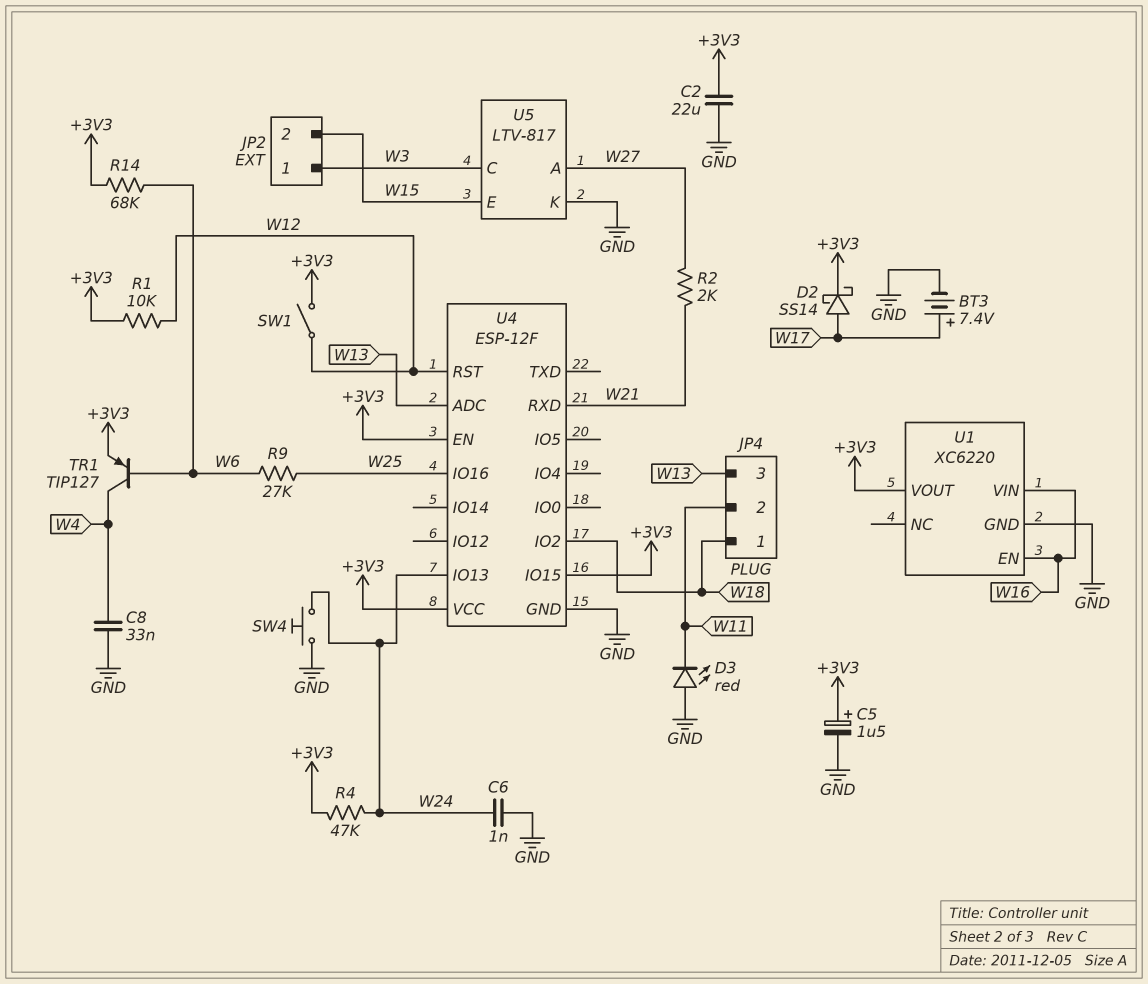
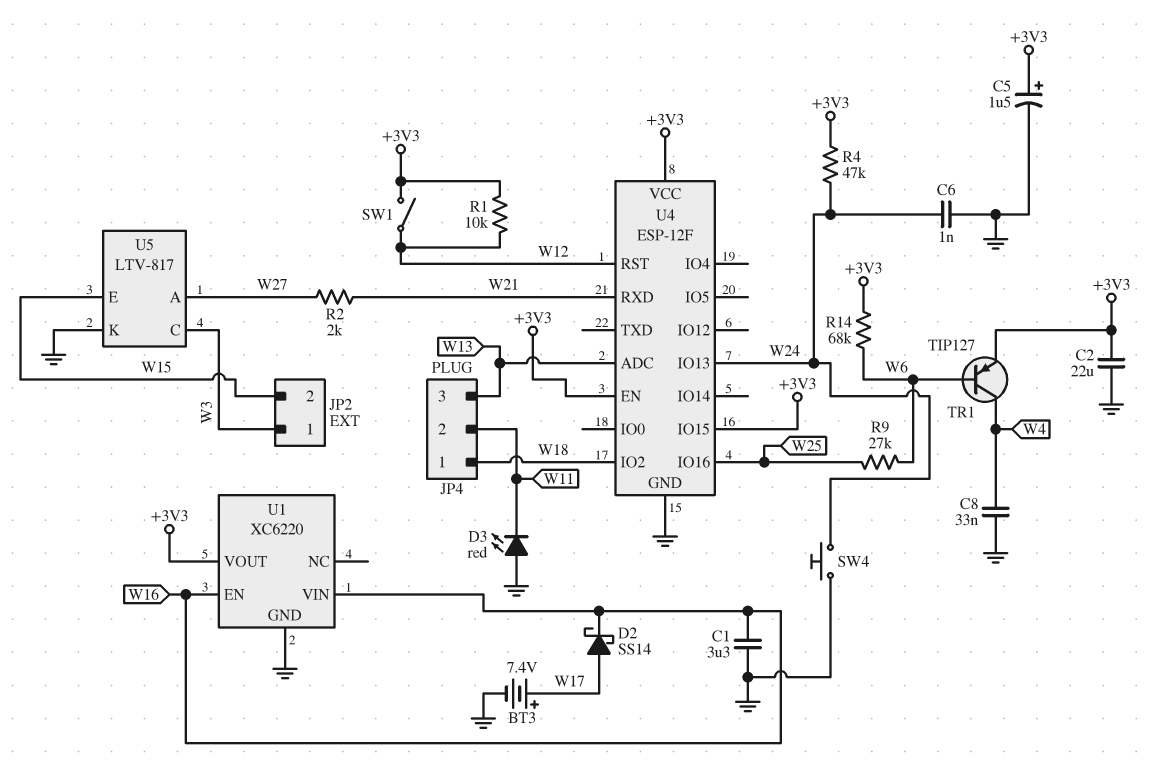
C1: none -> 3.3uF (GND, W16)
D2: schottky SS14 (A W17, K +3V3) -> schottky SS14 (A W17, K W16)

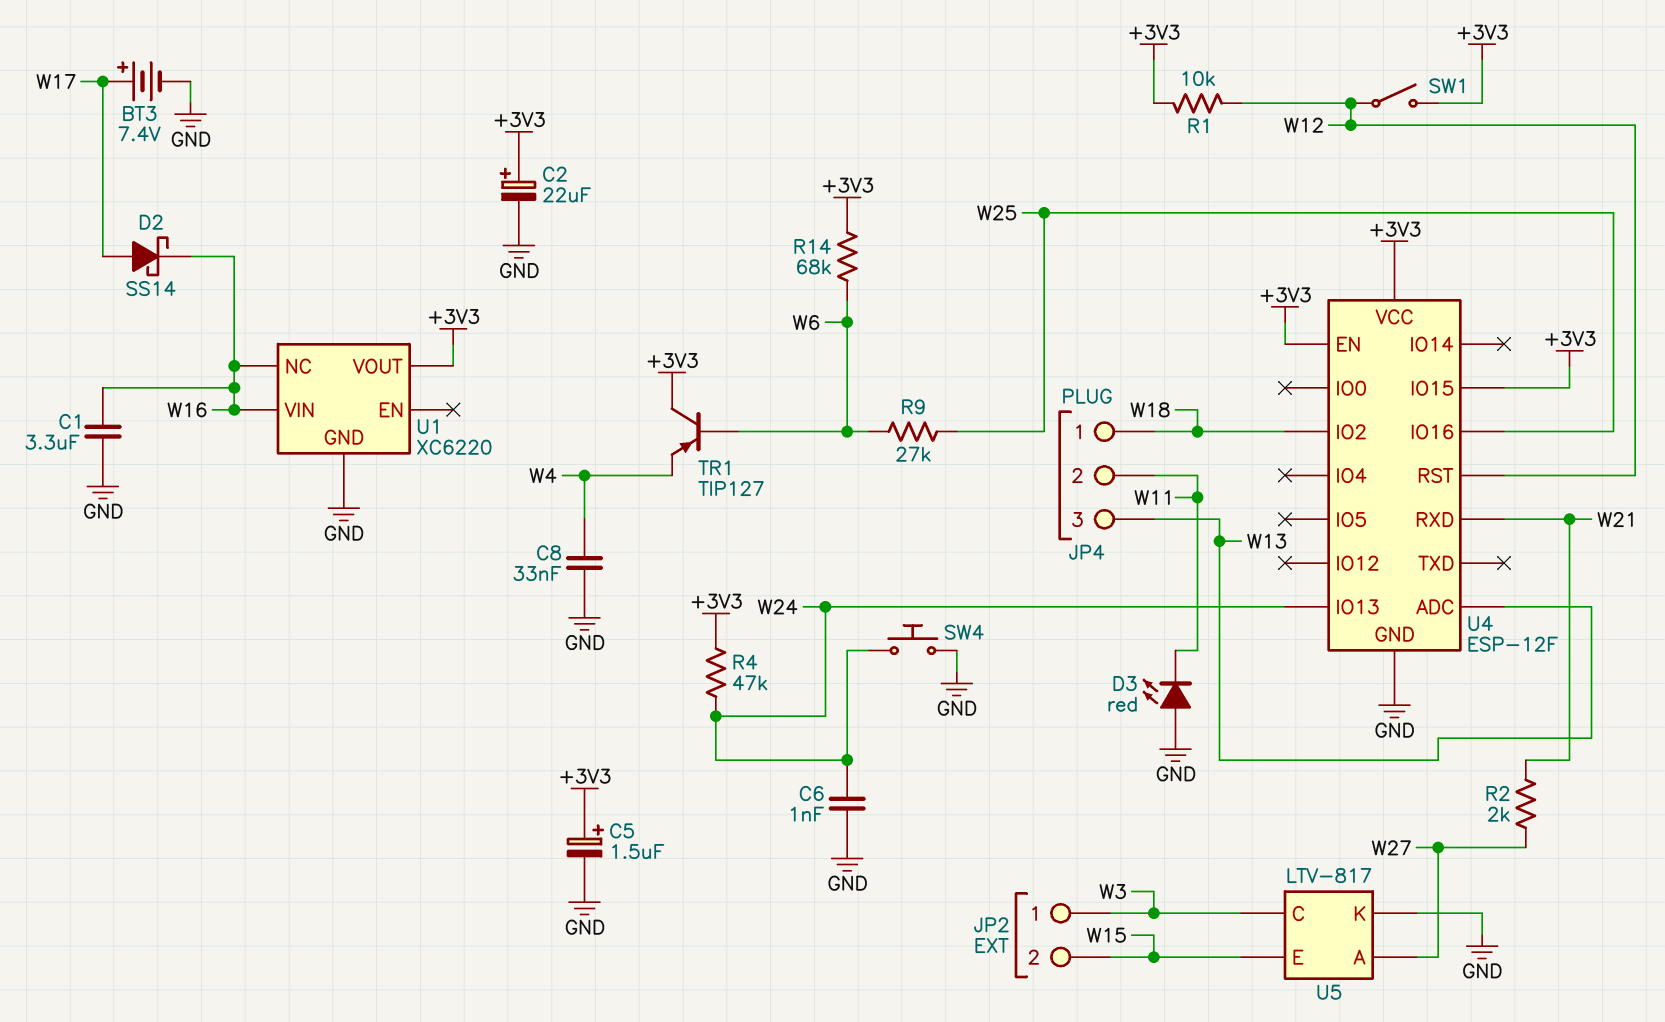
C2: 22uF (+3V3, GND) -> 22uF (plus +3V3, minus GND)
TR1: PNP TIP127 (B W6, C W4, E +3V3) -> PNP TIP127 (B W6, C +3V3, E W4)
U1 pin EN: W16 -> none
U1 pin NC: none -> W16

